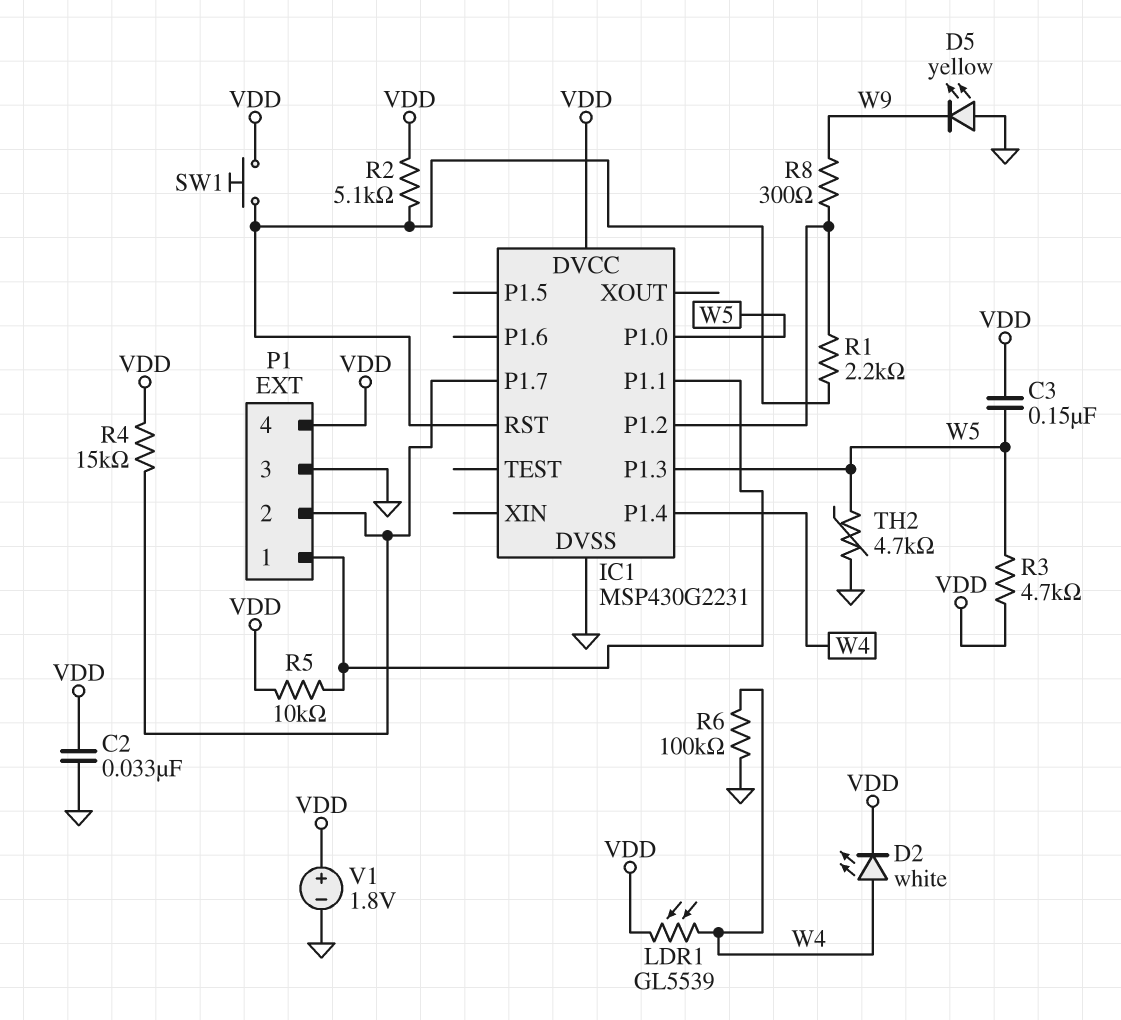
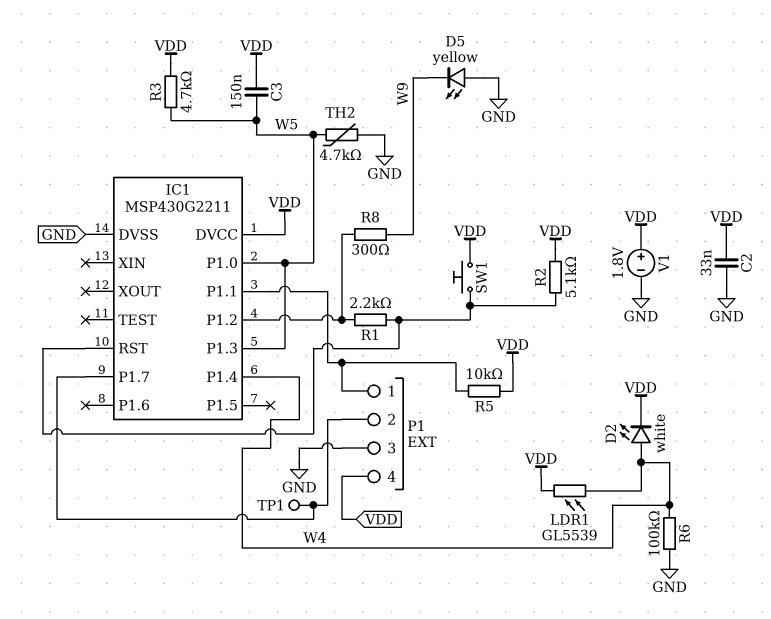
IC1: MSP430G2231 -> MSP430G2211
R4: 15k (IC1/P1.7, VDD) -> none
TP1: none -> test point (IC1/P1.7)

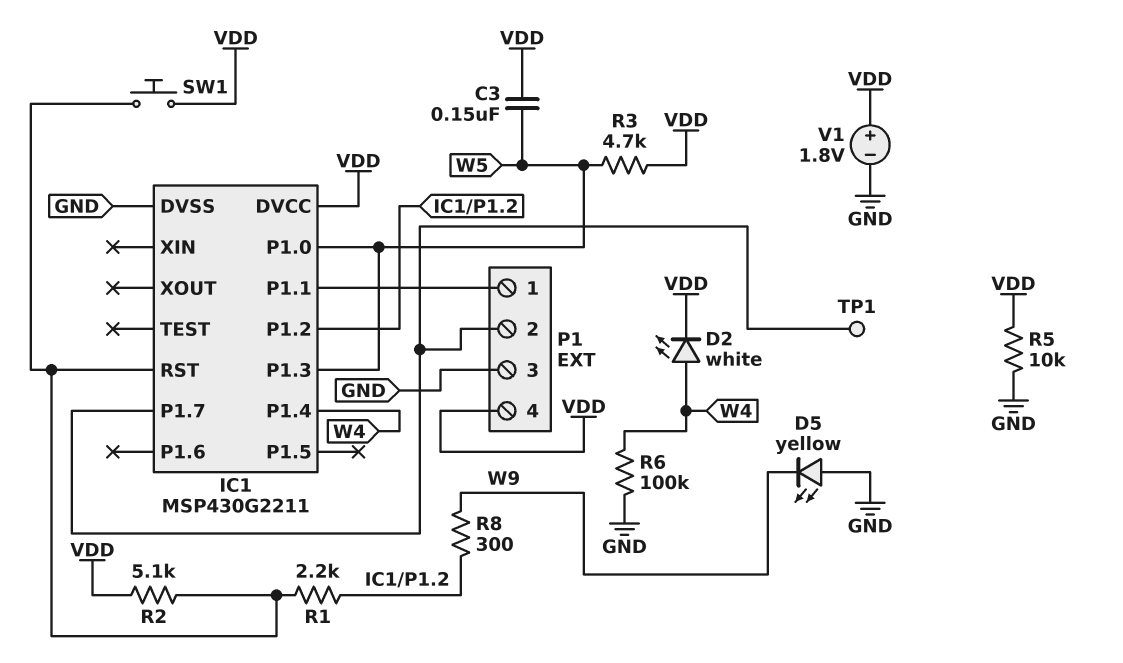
C2: 33nF (GND, VDD) -> none
LDR1: GL5539 (VDD, W4) -> none
R5: 10k (IC1/P1.1, VDD) -> 10k (GND, VDD)
TH2: 4.7k (GND, W5) -> none

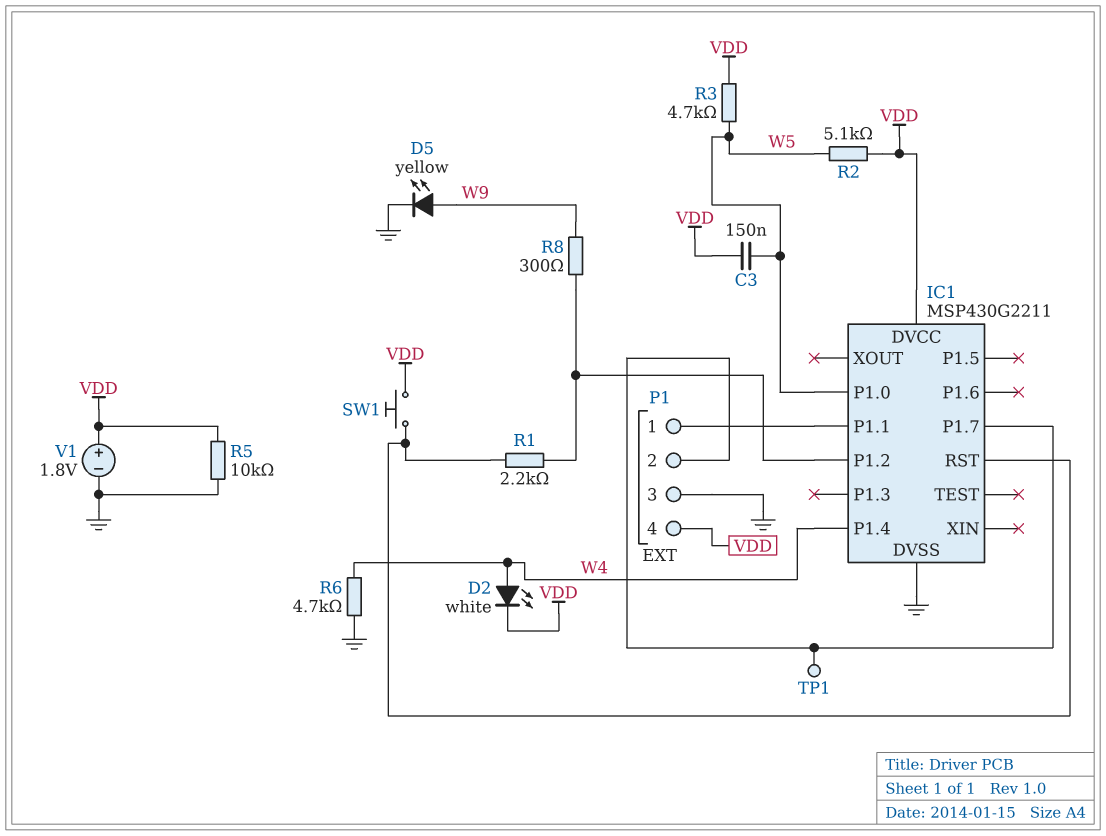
D5: LED yellow (A GND, K W9) -> LED yellow (A W9, K GND)
IC1 pin P1.3: W5 -> none
R2: 5.1k (IC1/RST, VDD) -> 5.1k (VDD, W5)
R6: 100k (GND, W4) -> 4.7k (GND, W4)

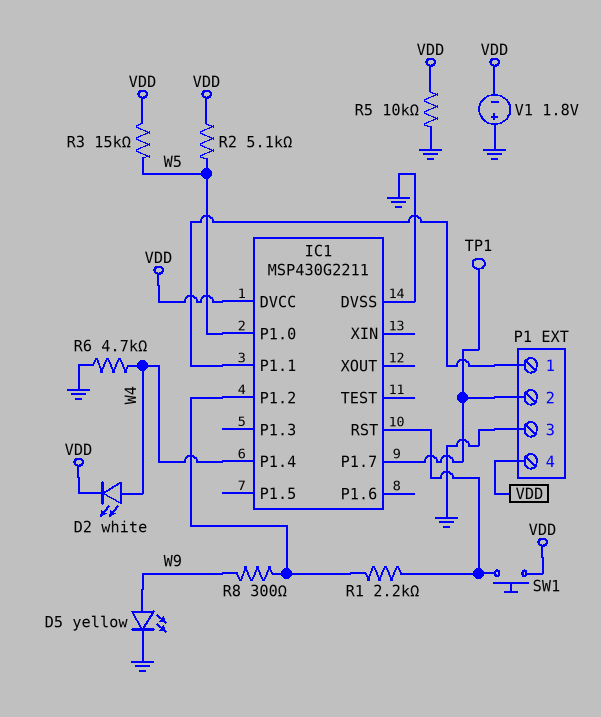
C3: 150nF (VDD, W5) -> none
R3: 4.7k (VDD, W5) -> 15k (VDD, W5)
V1: 1.8V (plus VDD, minus GND) -> 1.8V (plus GND, minus VDD)

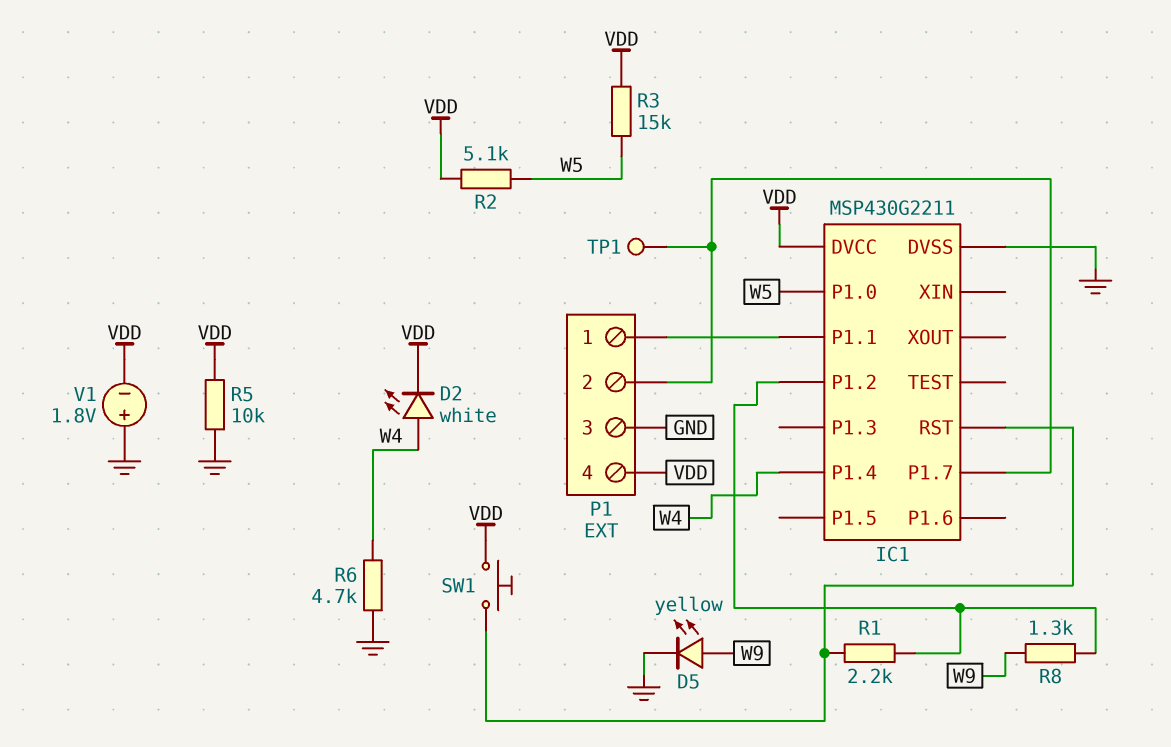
R8: 300 (IC1/P1.2, W9) -> 1.3k (IC1/P1.2, W9)

